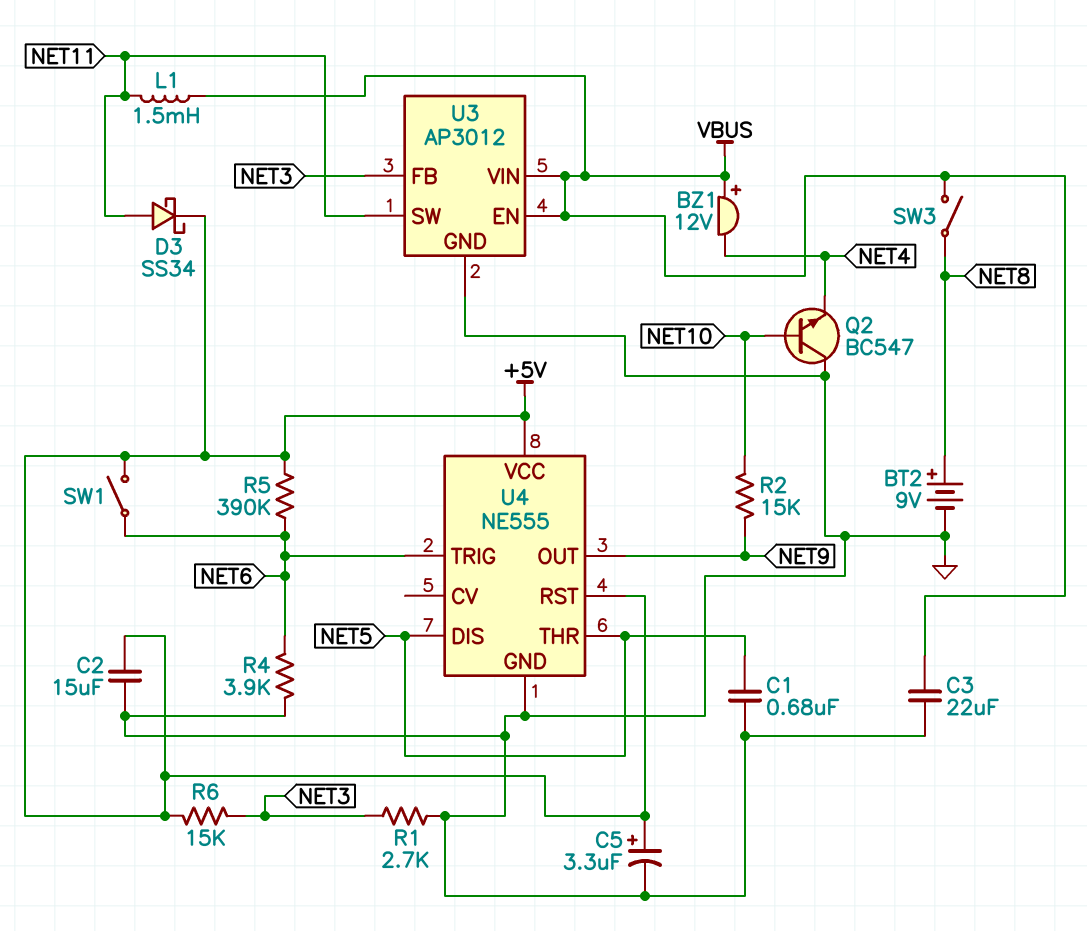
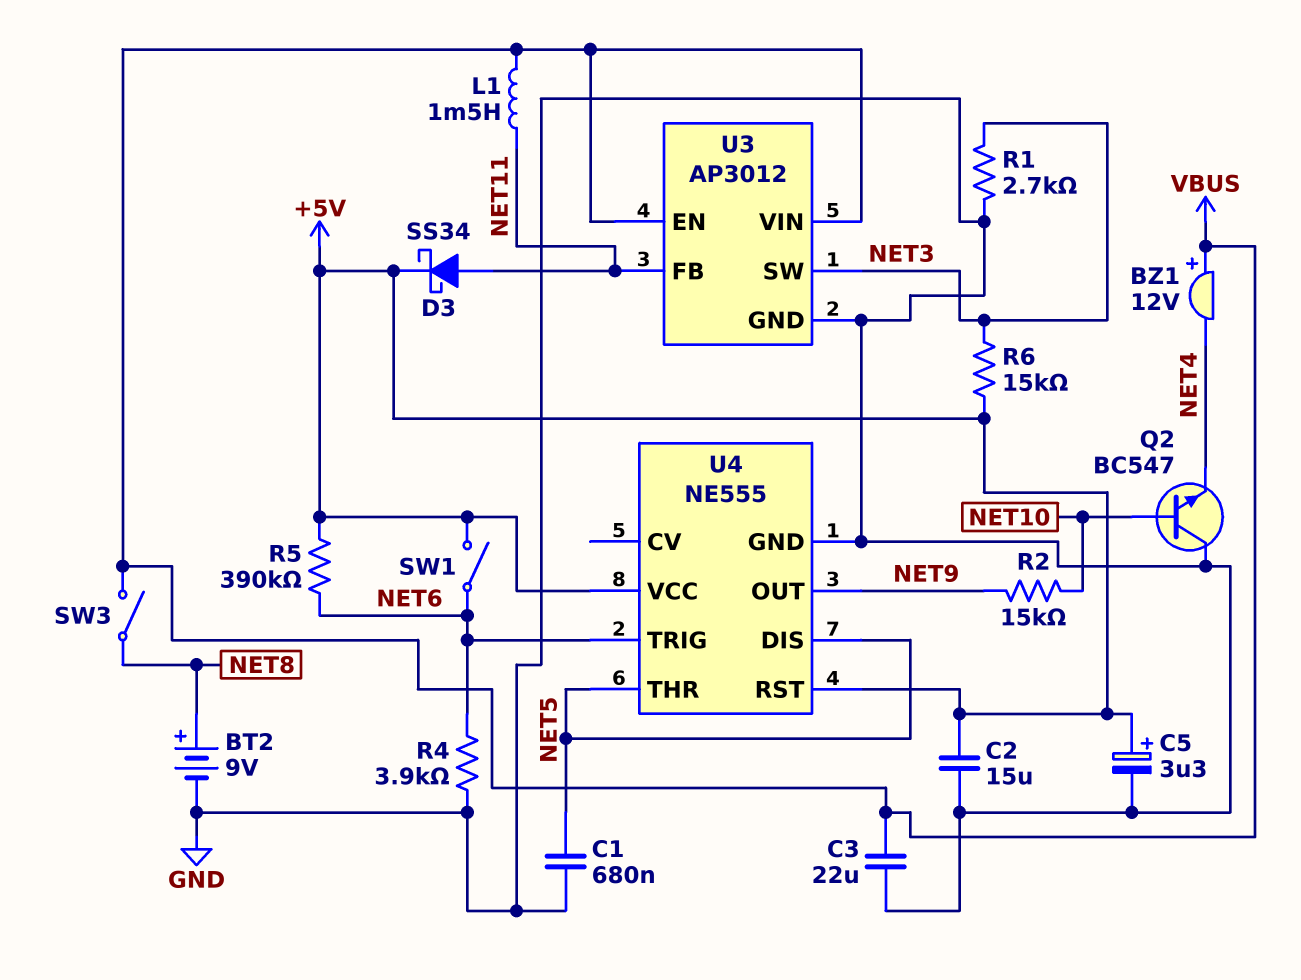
U3 pin FB: NET3 -> NET11
U3 pin SW: NET11 -> NET3

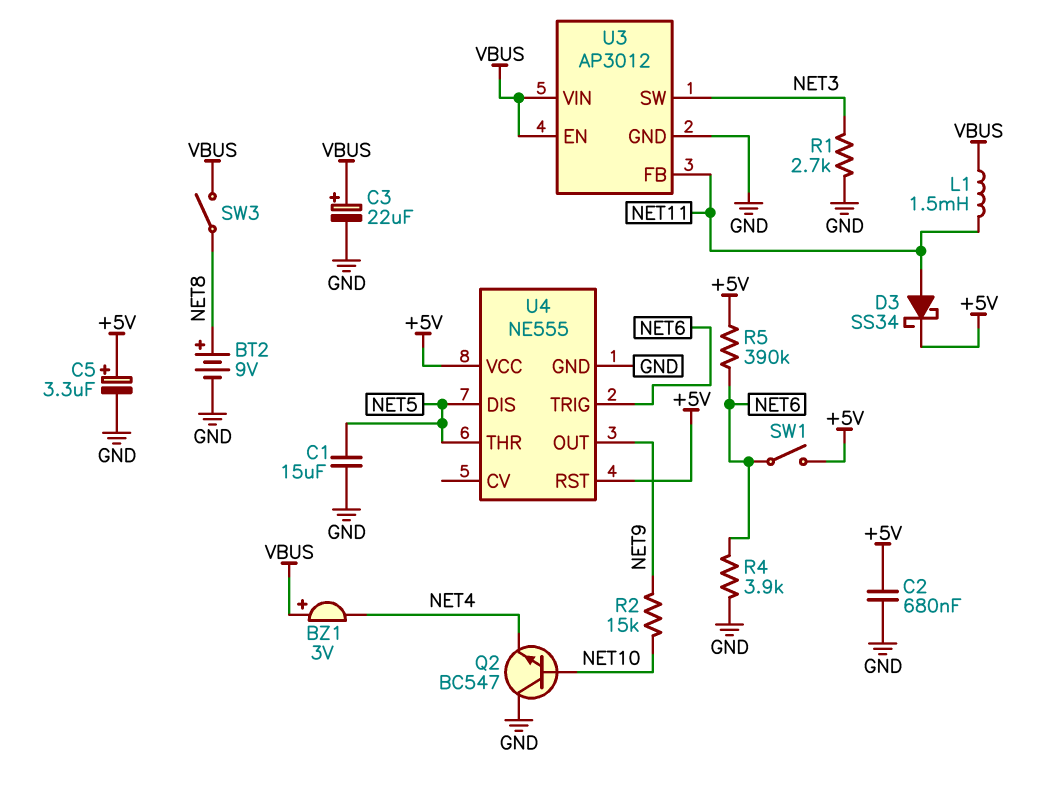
BZ1: buzzer 12V (plus VBUS, minus NET4) -> buzzer 3V (plus VBUS, minus NET4)
C1: 680nF (GND, NET5) -> 15uF (GND, NET5)
C2: 15uF (+5V, GND) -> 680nF (+5V, GND)
C3: 22uF (GND, VBUS) -> 22uF (plus VBUS, minus GND)
R6: 15k (+5V, NET3) -> none

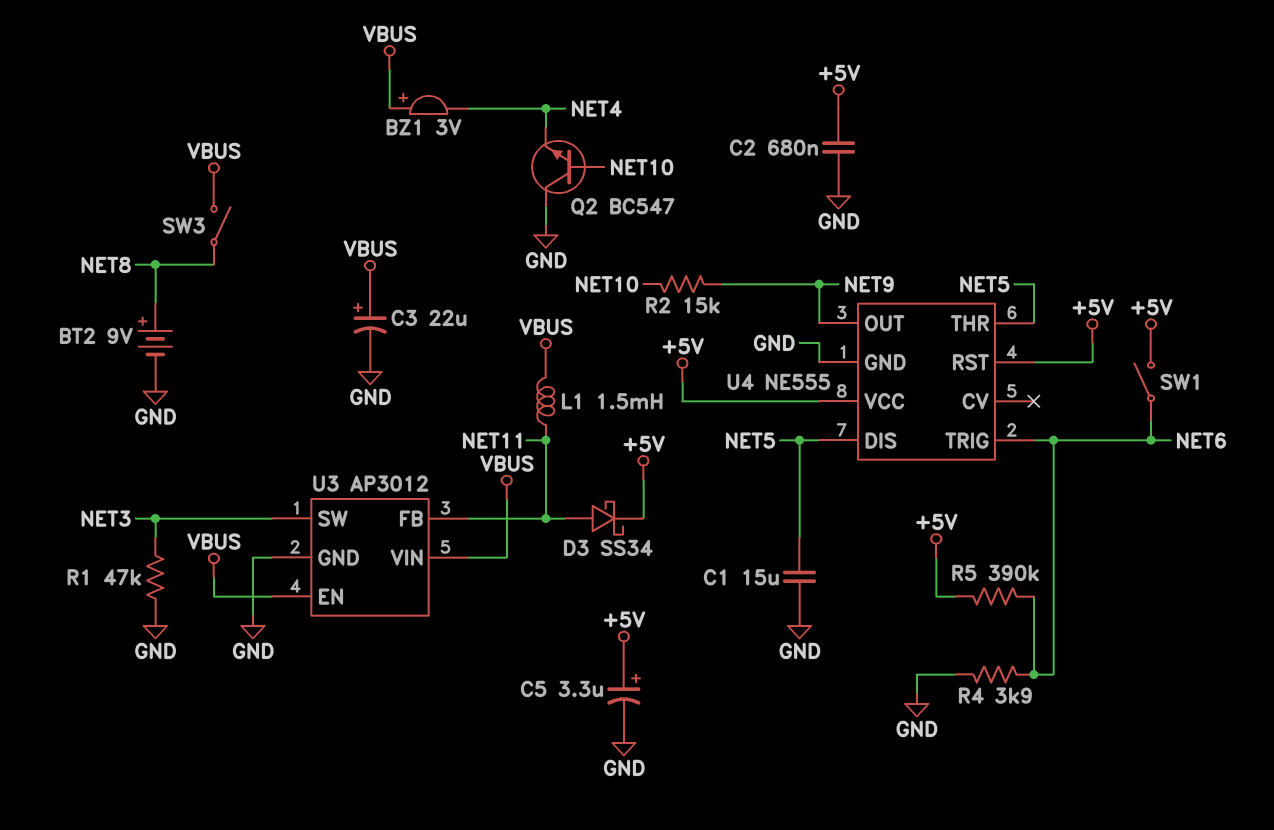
R1: 2.7k (GND, NET3) -> 47k (GND, NET3)

